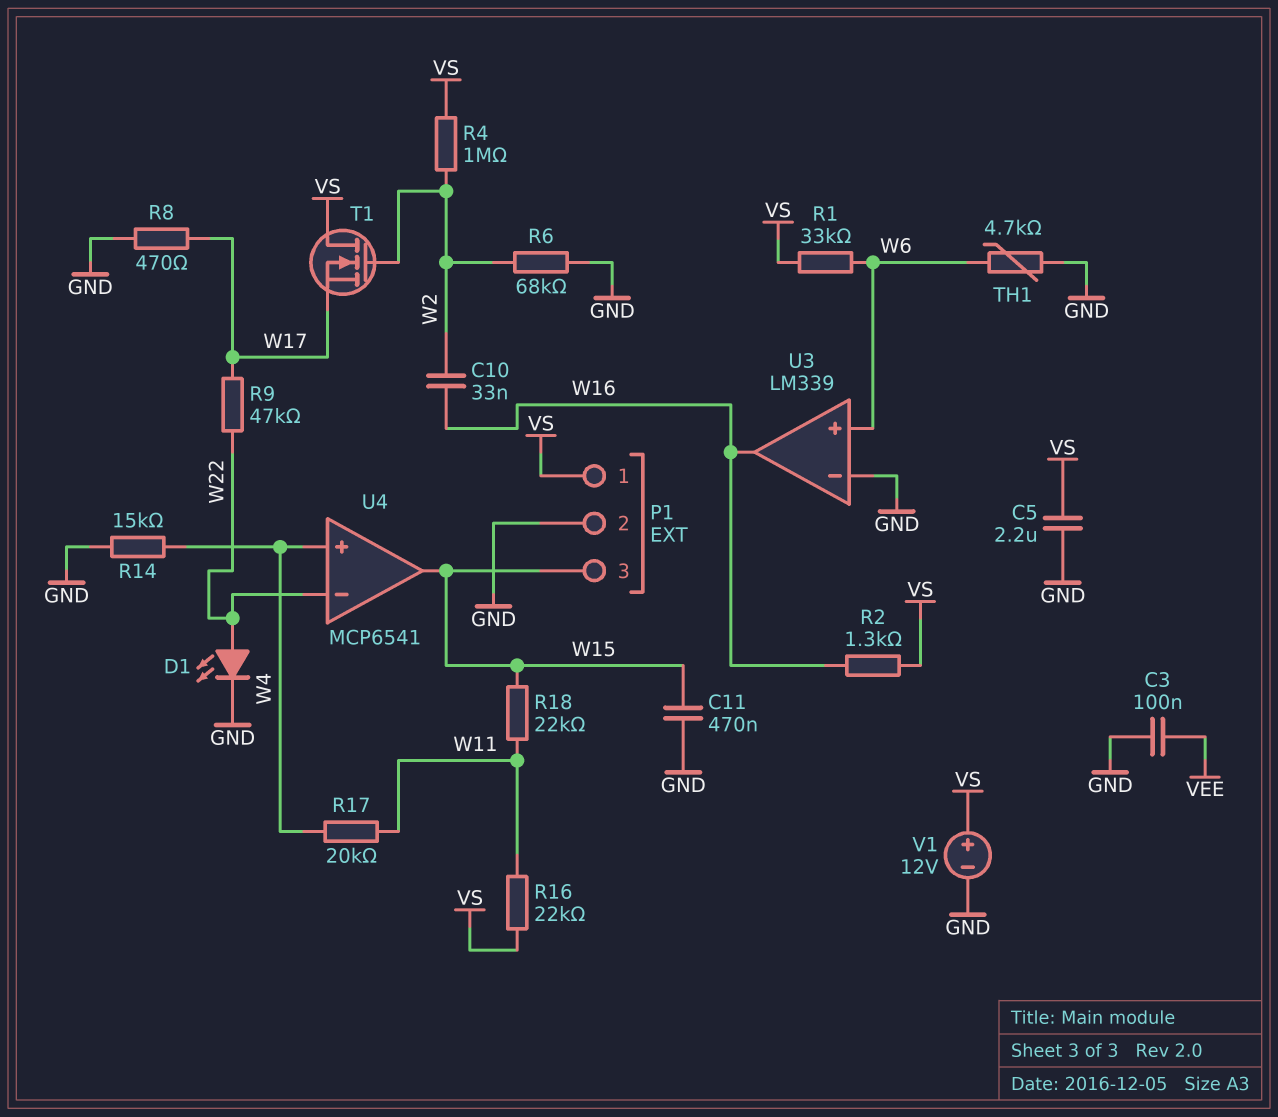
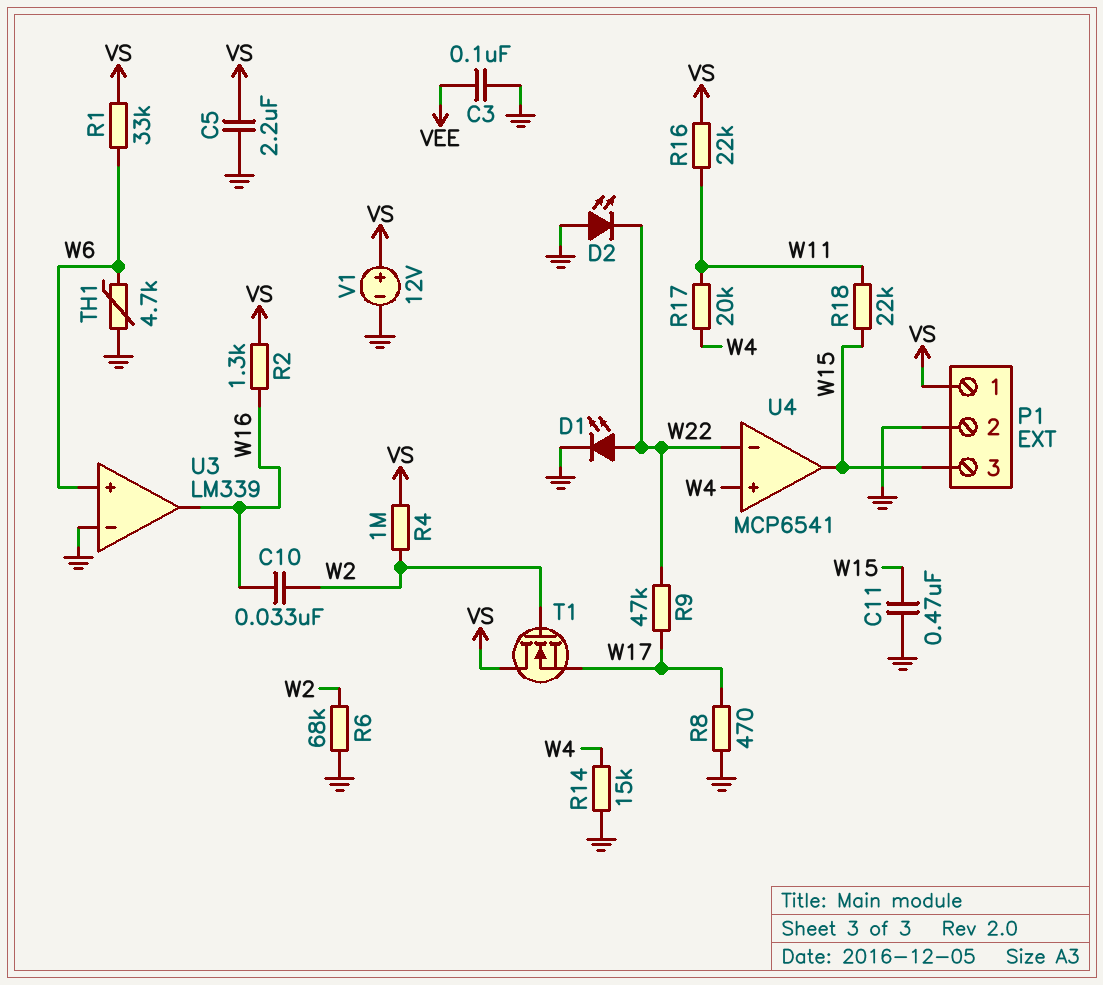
D2: none -> LED (A GND, K W22)

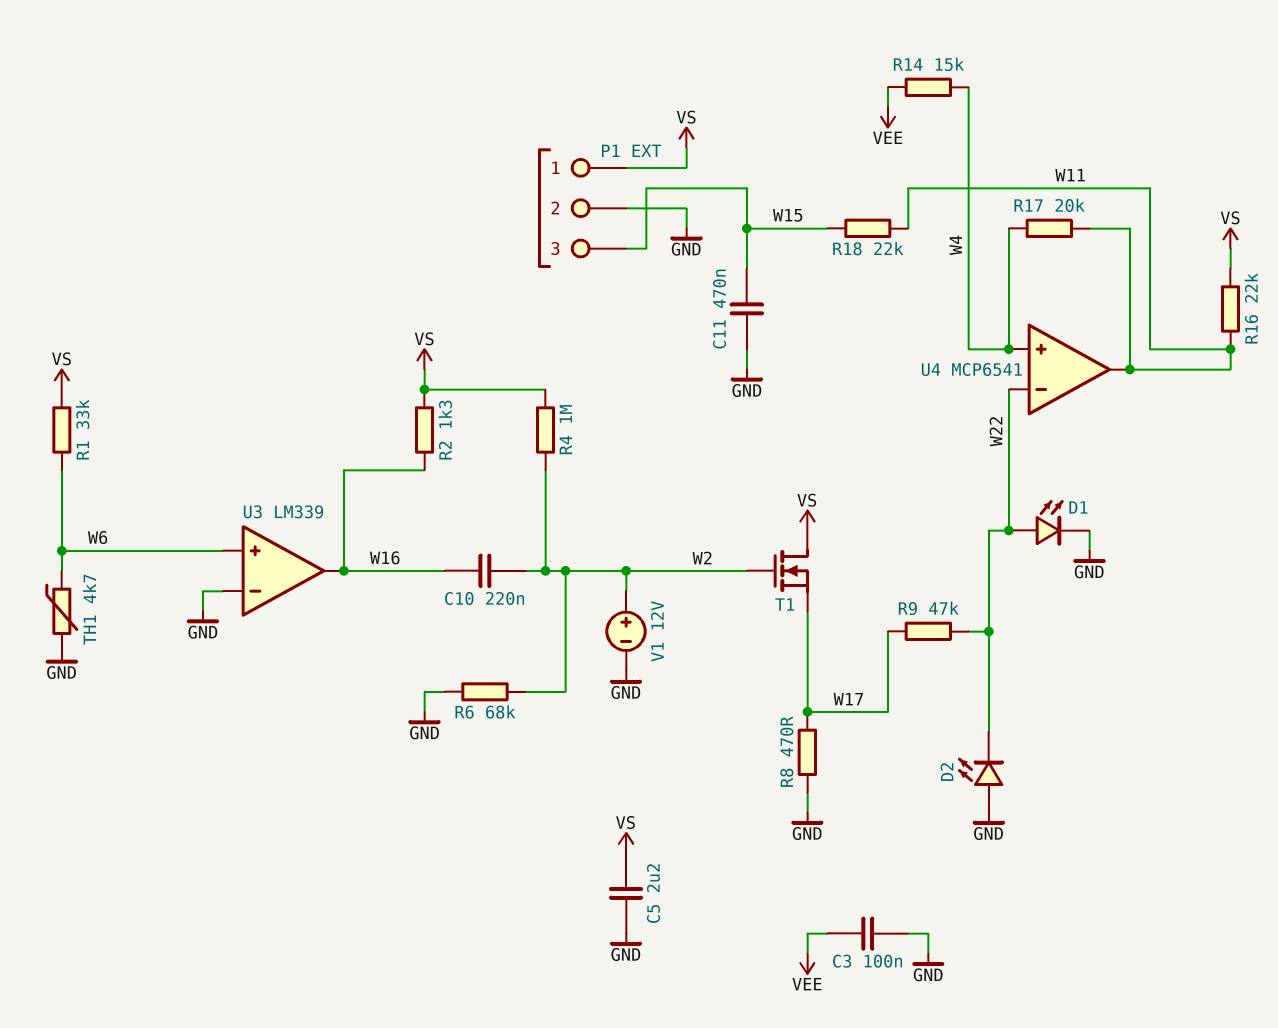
C10: 33nF (W2, W16) -> 220nF (W2, W16)
R14: 15k (GND, W4) -> 15k (VEE, W4)
U4 pin out: W15 -> W11
V1: 12V (plus VS, minus GND) -> 12V (plus W2, minus GND)

